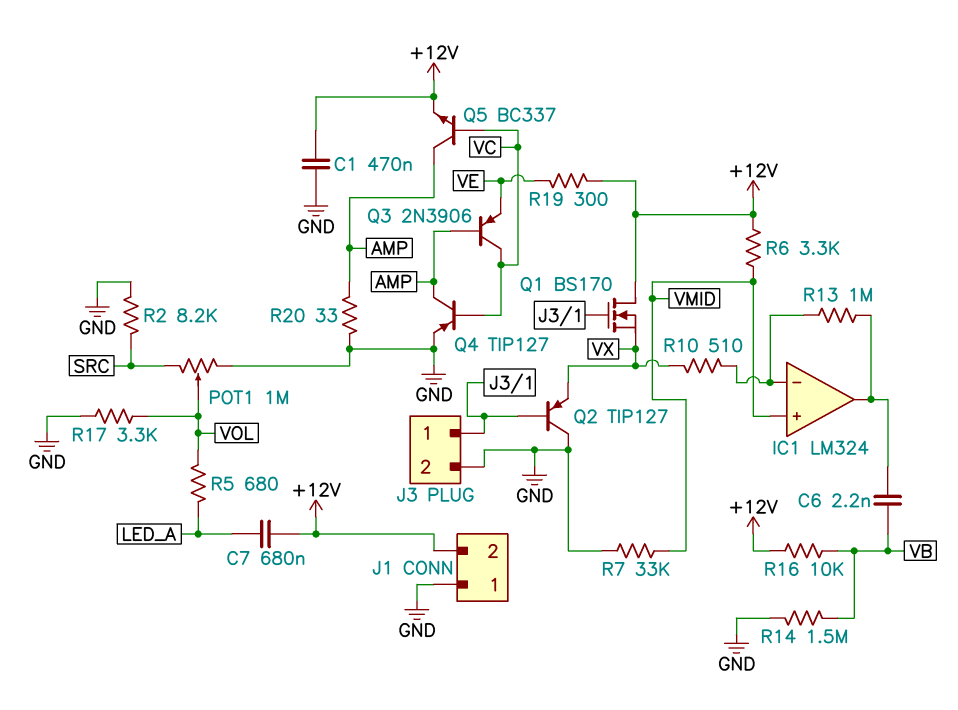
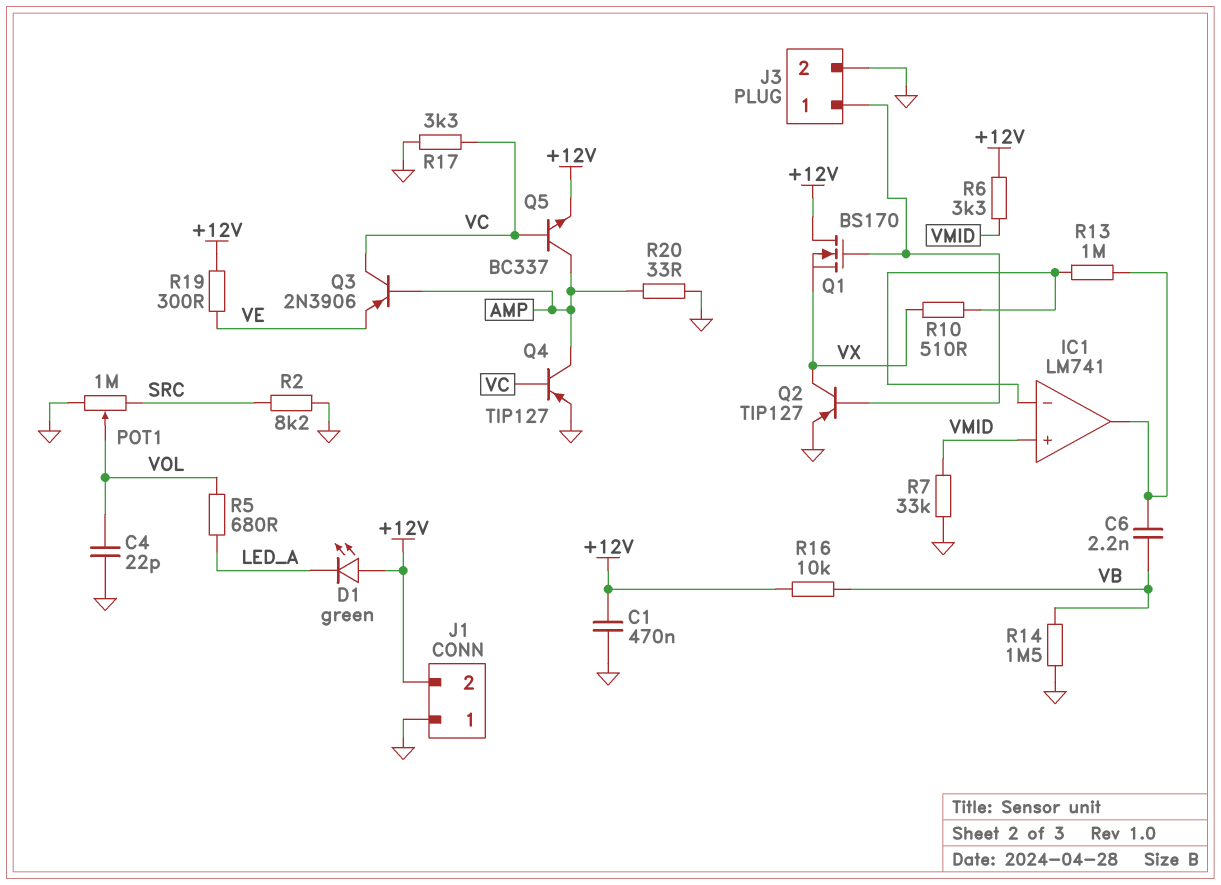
C4: none -> 22pF (GND, VOL)
C7: 680nF (+12V, LED_A) -> none
D1: none -> LED green (A +12V, K LED_A)
IC1: LM324 -> LM741
Q2: PNP TIP127 (B J3/1, C GND, E VX) -> PNP TIP127 (B J3/1, C VX, E GND)
R17: 3.3k (GND, VOL) -> 3.3k (GND, VC)

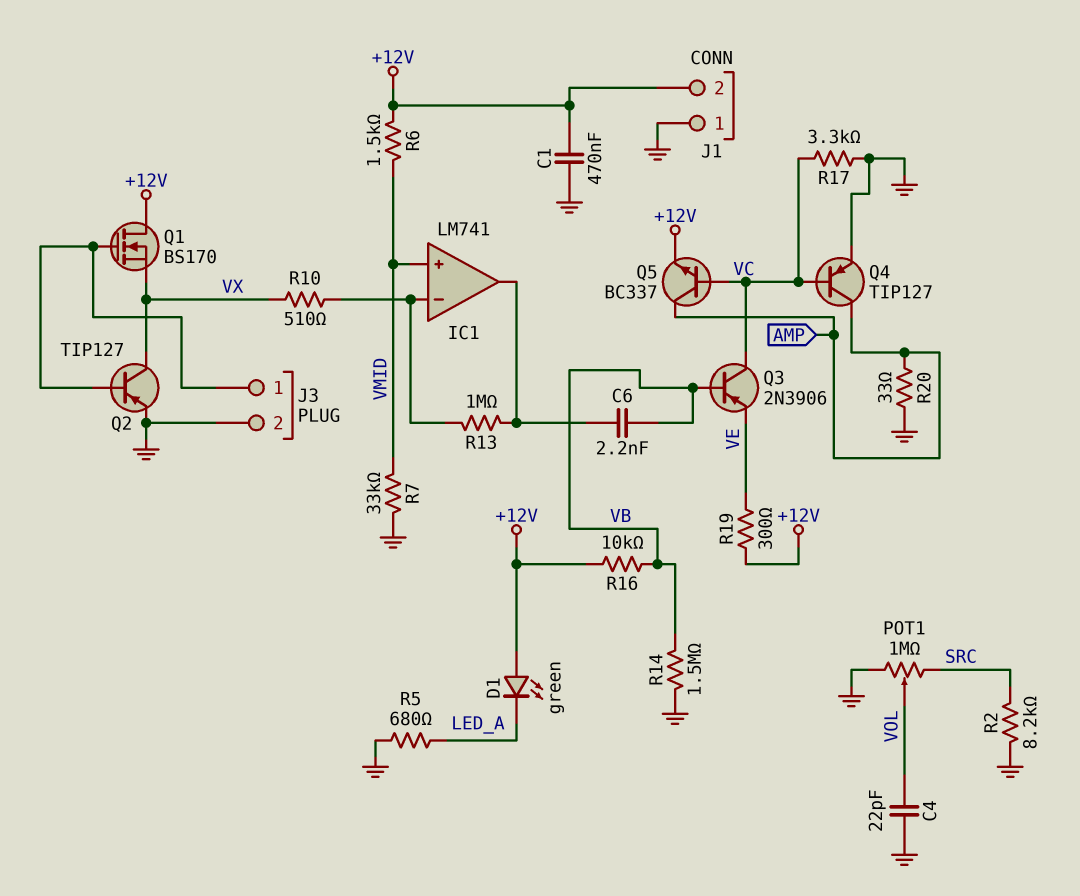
Q3: PNP 2N3906 (B AMP, C VC, E VE) -> PNP 2N3906 (B VB, C VC, E VE)
R5: 680 (LED_A, VOL) -> 680 (GND, LED_A)
R6: 3.3k (+12V, VMID) -> 1.5k (+12V, VMID)

